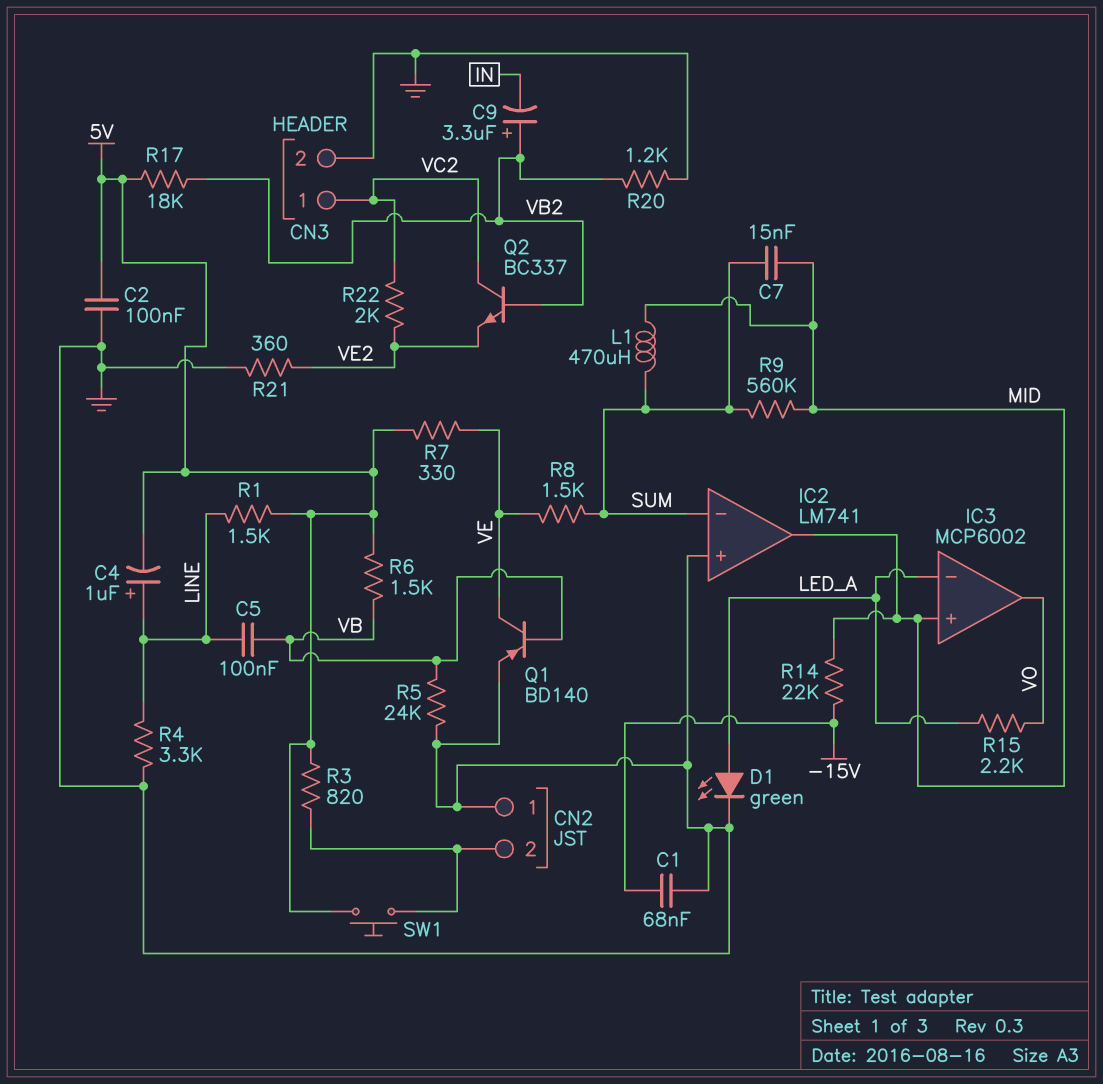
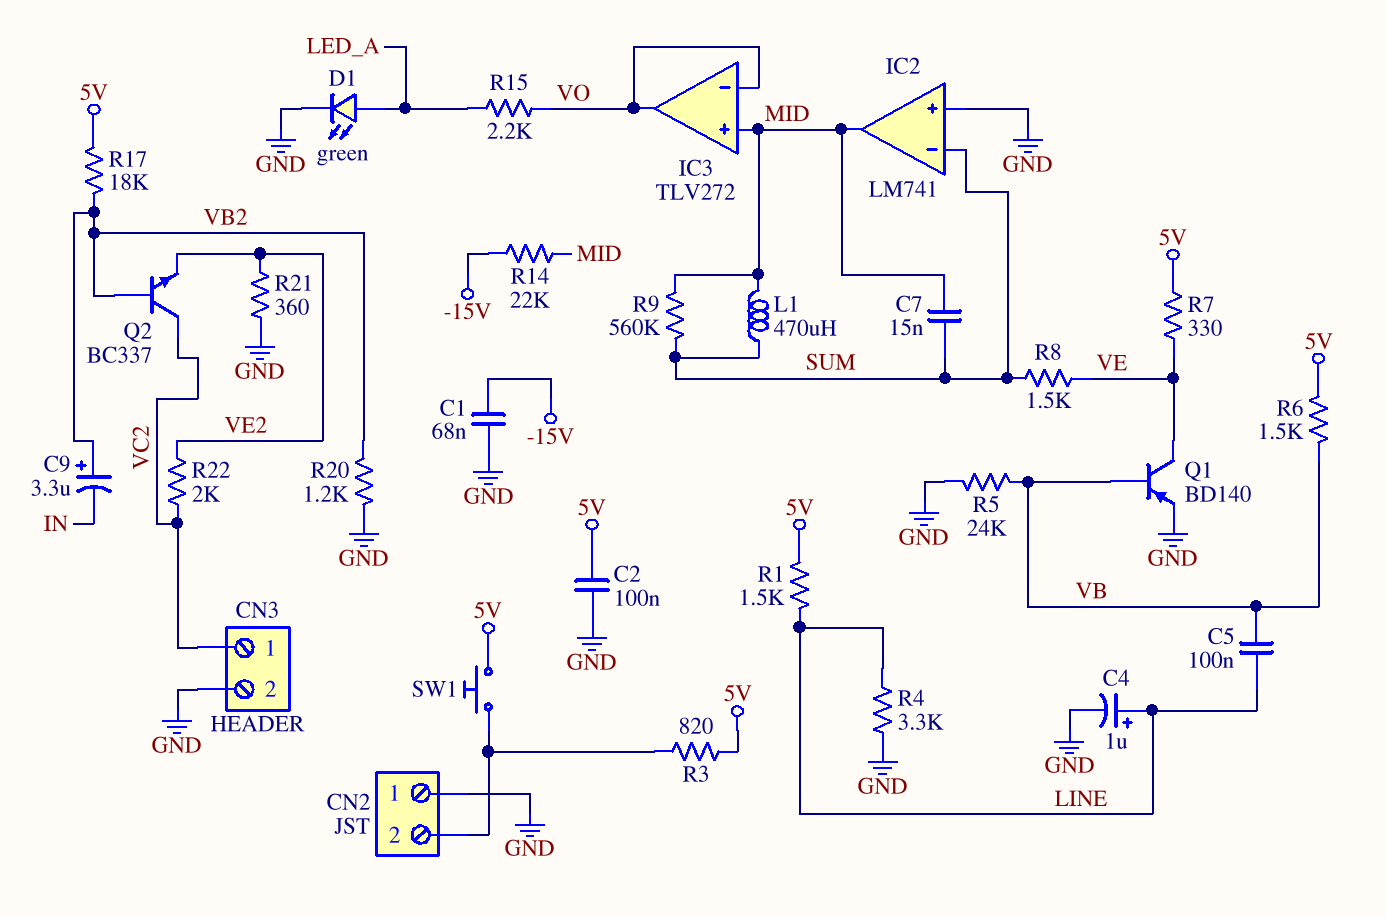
C4: 1uF (plus LINE, minus 5V) -> 1uF (plus LINE, minus GND)
IC3: MCP6002 -> TLV272
IC3 pin in-: LED_A -> VO

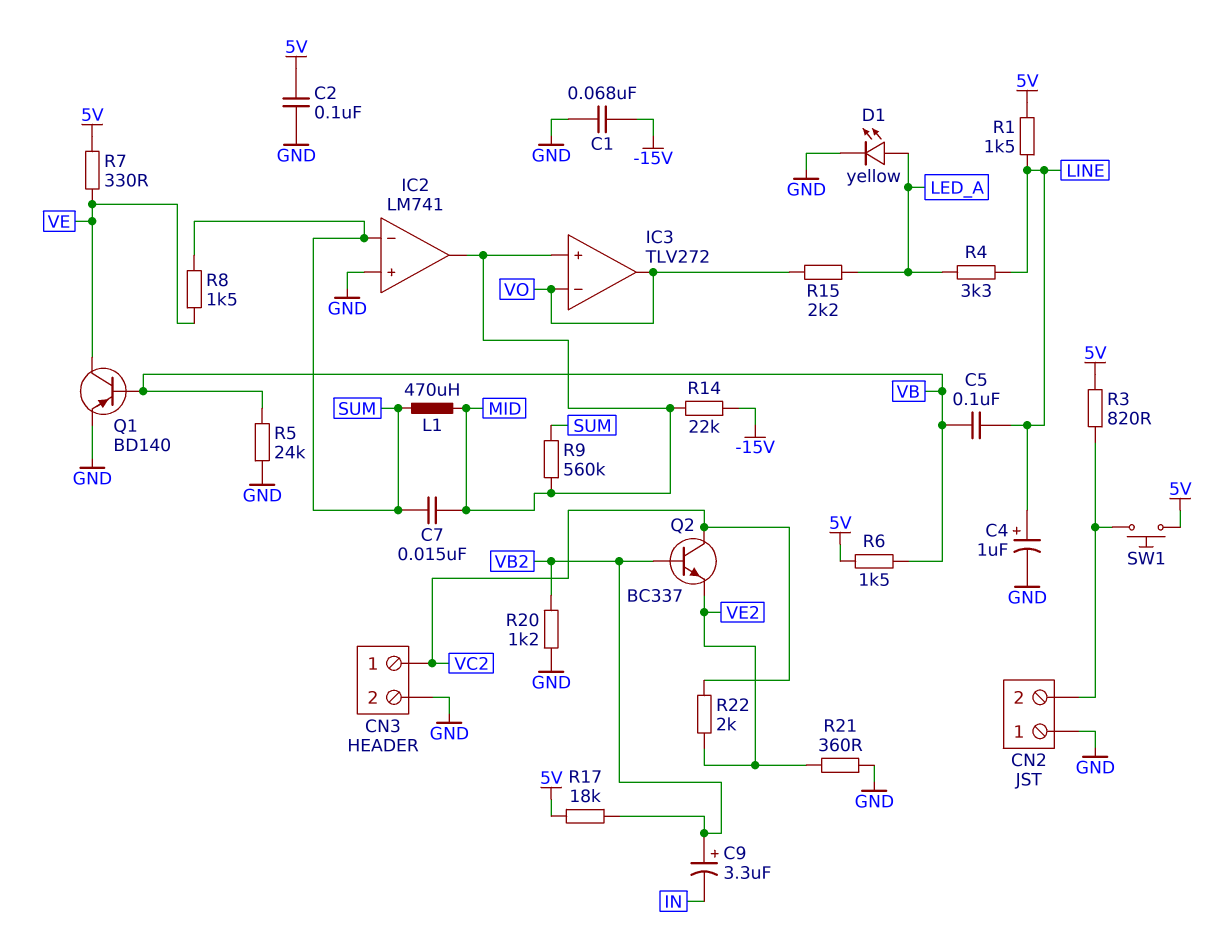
D1: LED green (A LED_A, K GND) -> LED yellow (A LED_A, K GND)
R4: 3.3k (GND, LINE) -> 3.3k (LED_A, LINE)

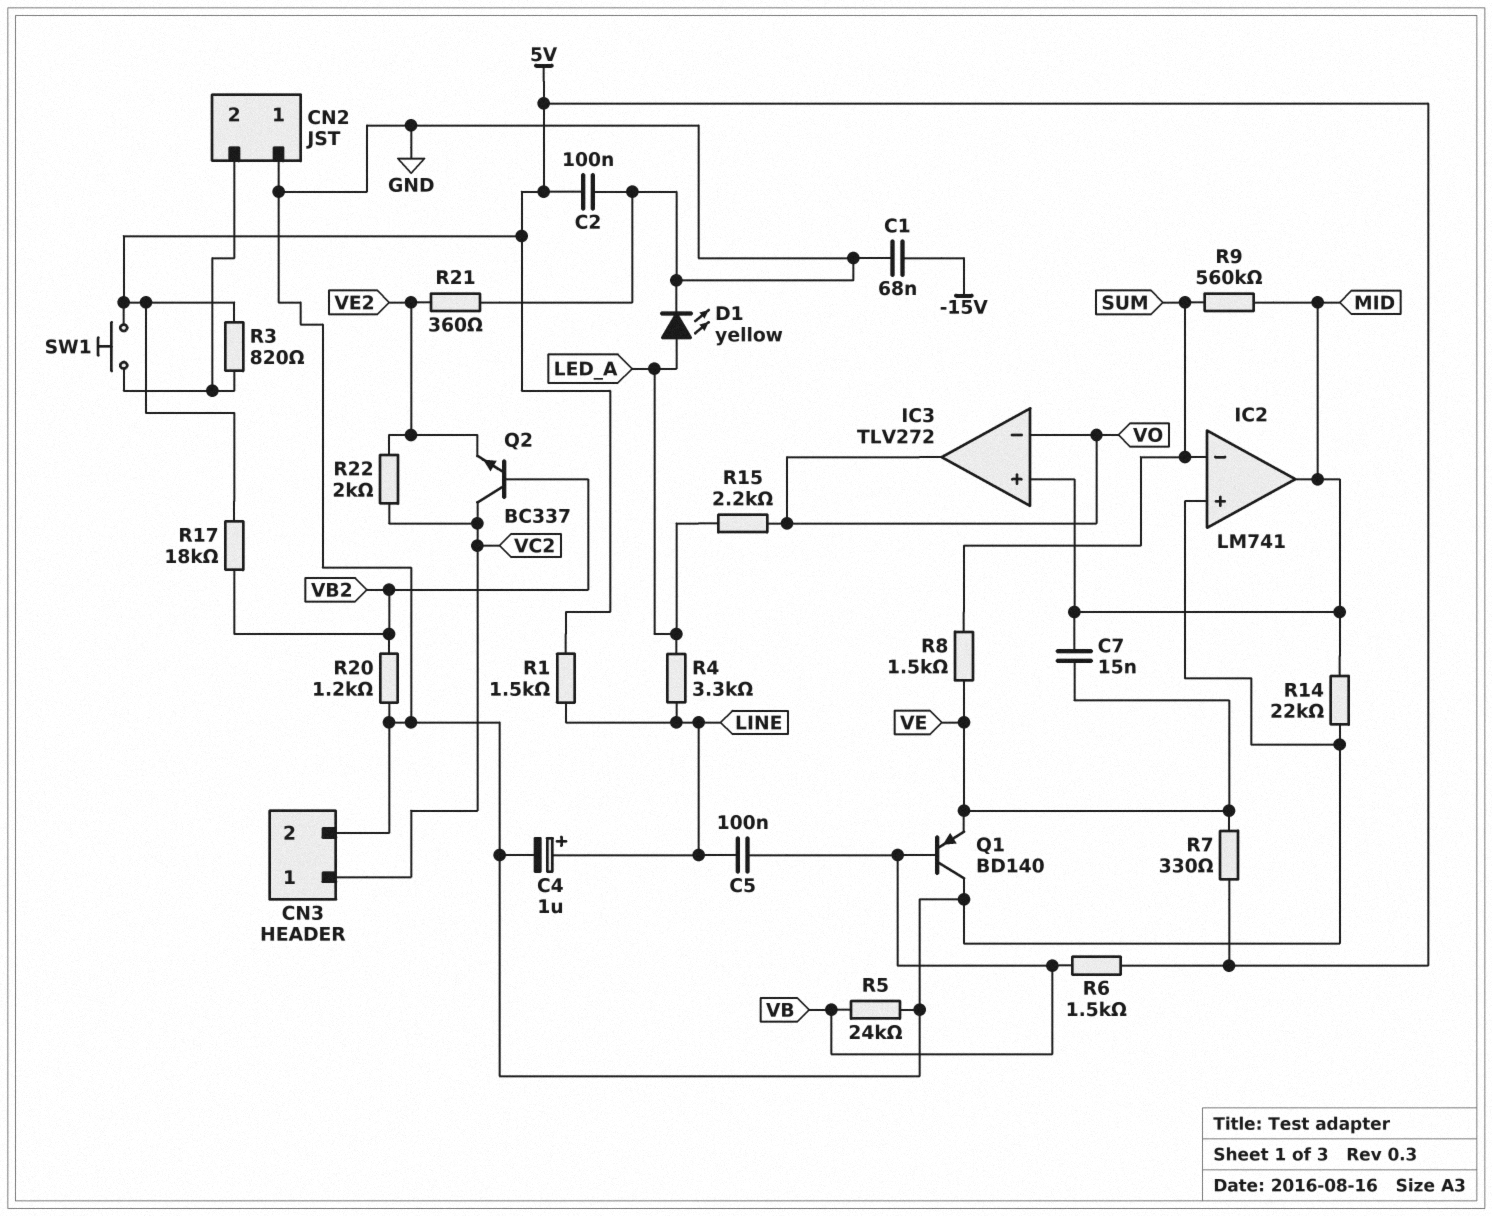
C7: 15nF (MID, SUM) -> 15nF (MID, VE)
C9: 3.3uF (plus VB2, minus IN) -> none
L1: 470uH (MID, SUM) -> none
Q1: PNP BD140 (B VB, C VE, E GND) -> PNP BD140 (B VB, C GND, E VE)
R14: 22k (-15V, MID) -> 22k (GND, MID)

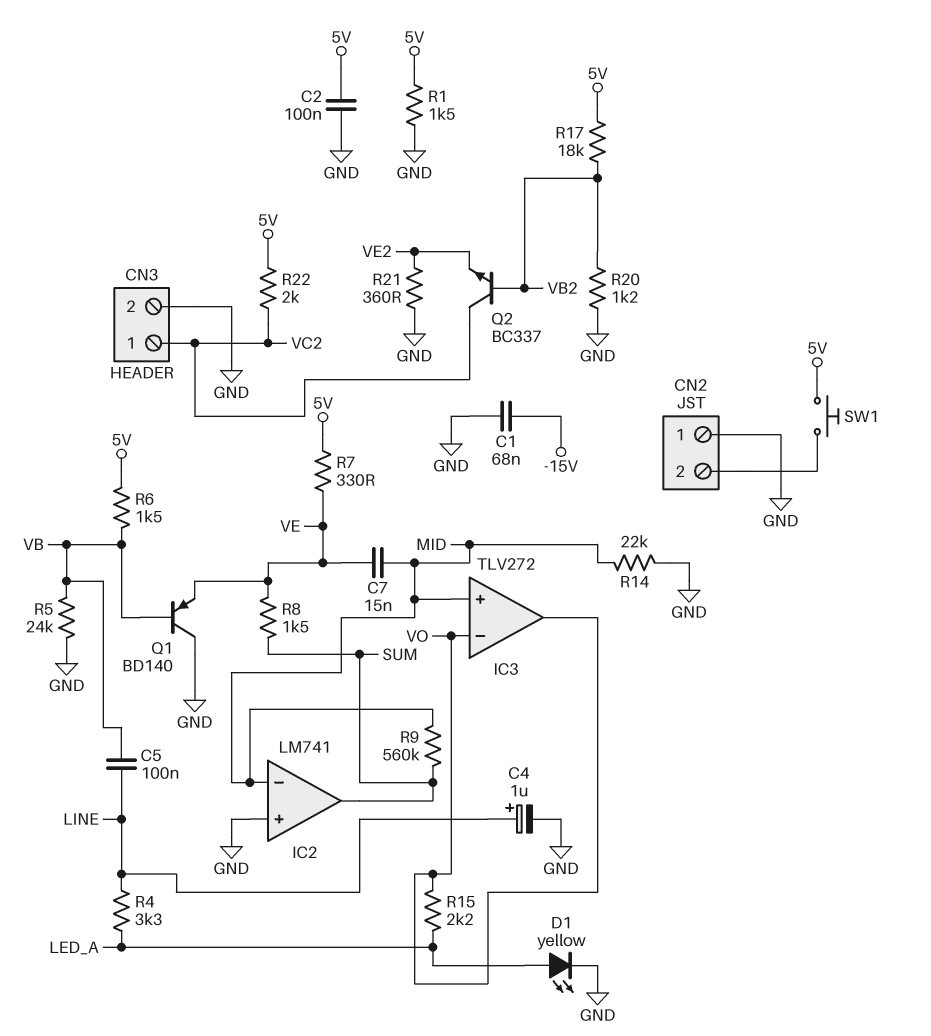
IC2 pin in-: SUM -> MID
IC2 pin out: MID -> SUM
R1: 1.5k (5V, LINE) -> 1.5k (5V, GND)
R3: 820 (5V, CN2/2) -> none
R22: 2k (VC2, VE2) -> 2k (5V, VC2)

